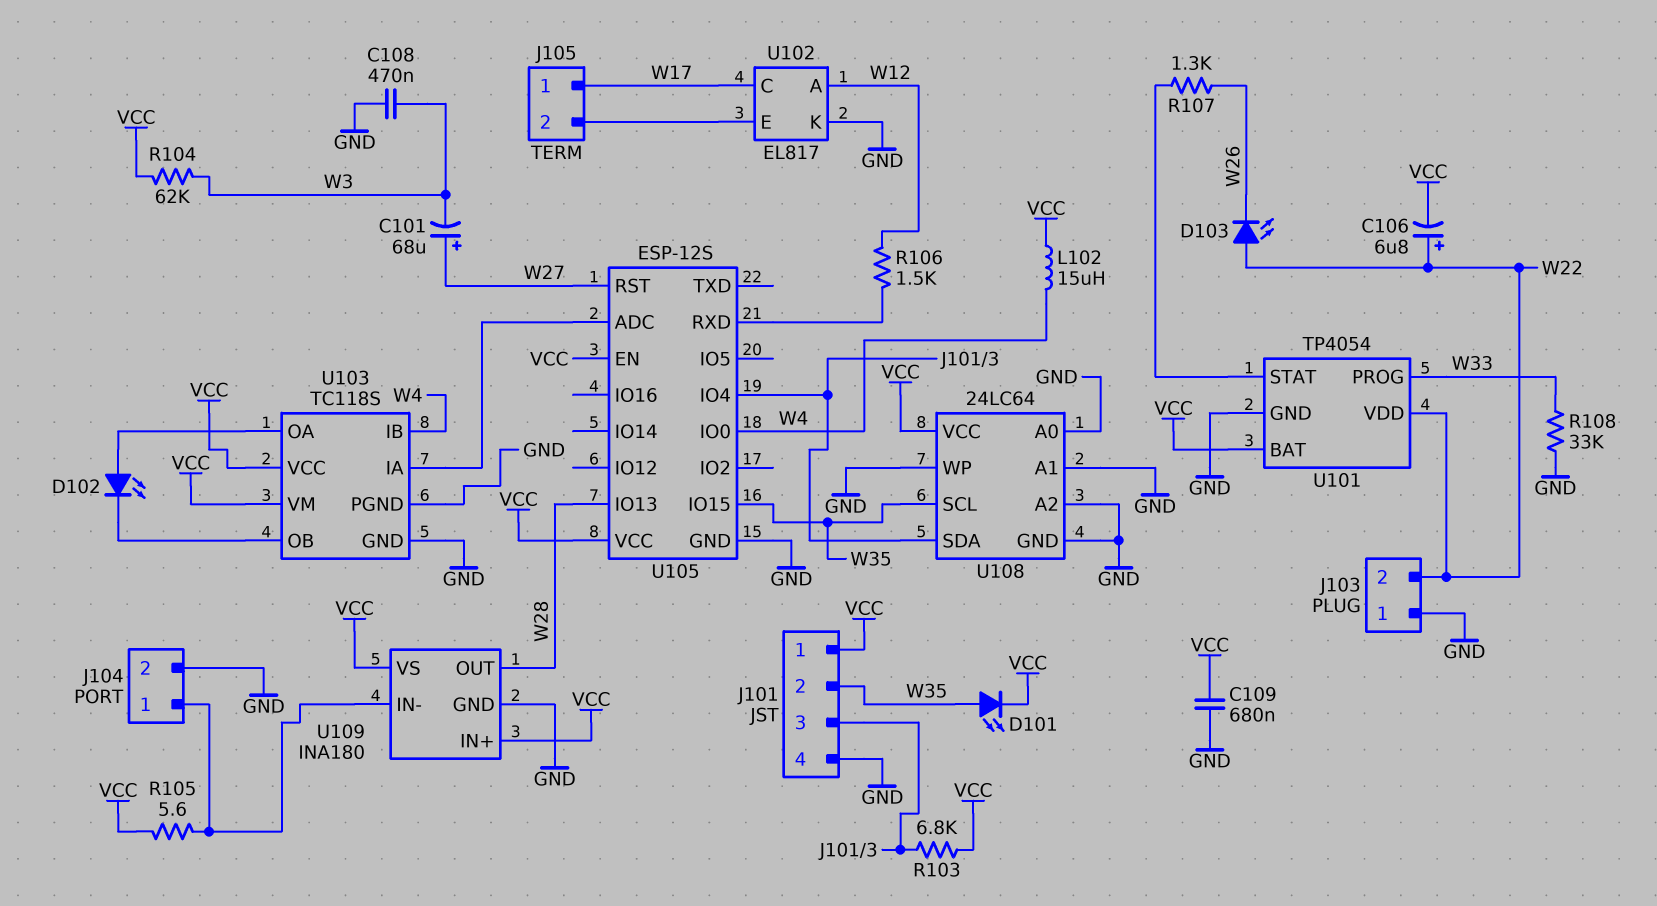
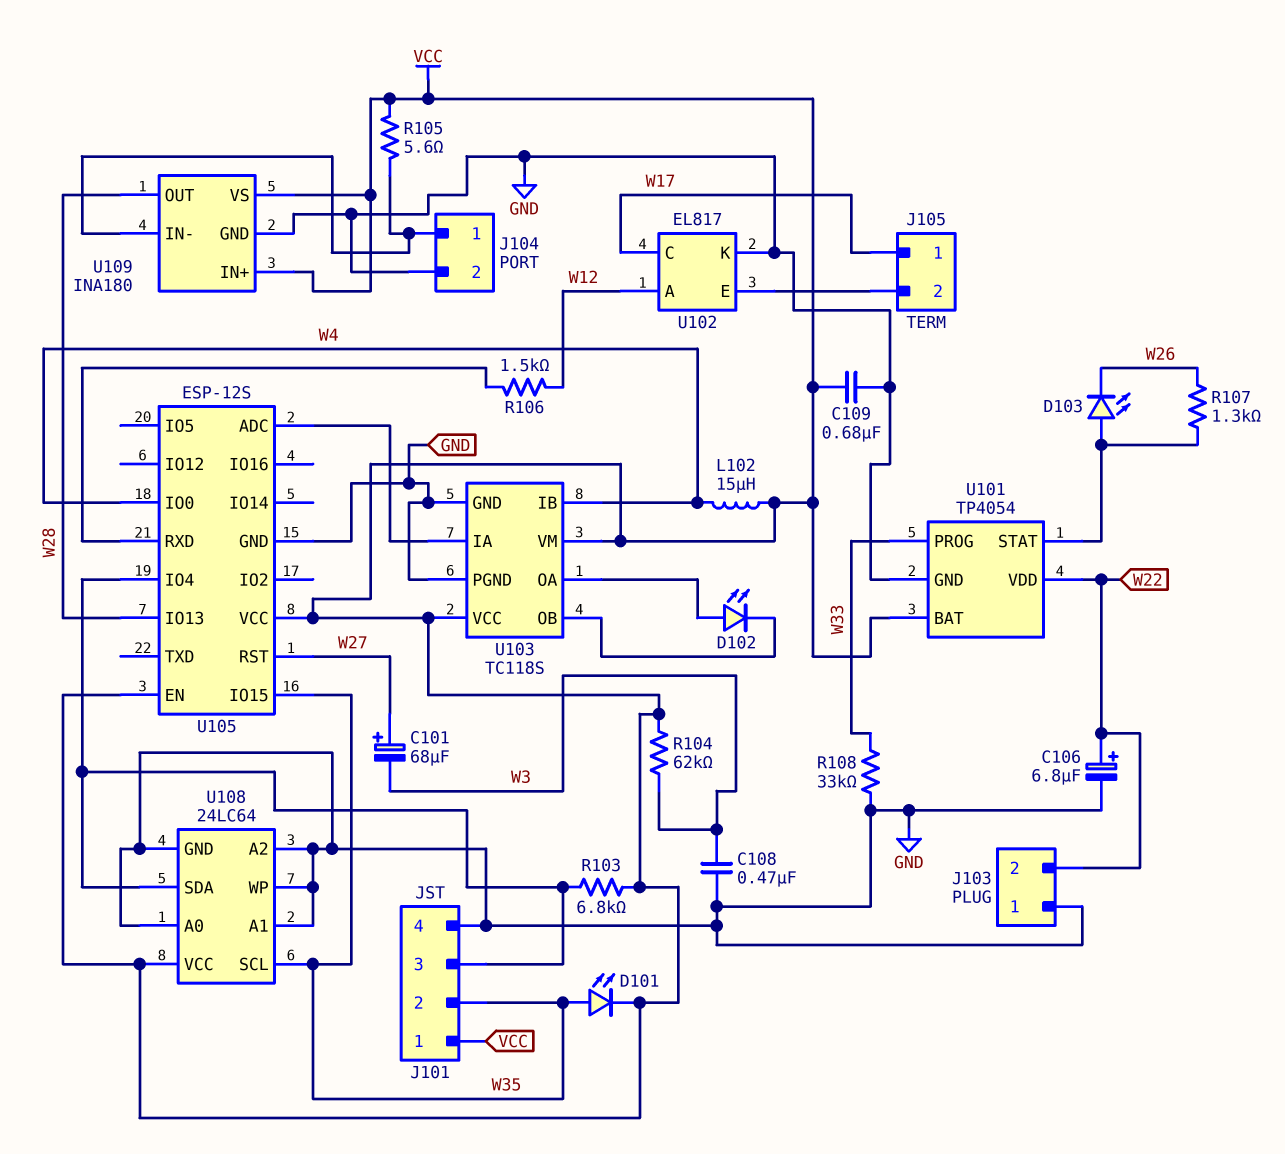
C106: 6.8uF (plus W22, minus VCC) -> 6.8uF (plus W22, minus GND)
D103: LED (A W22, K W26) -> LED (A U101/STAT, K W26)

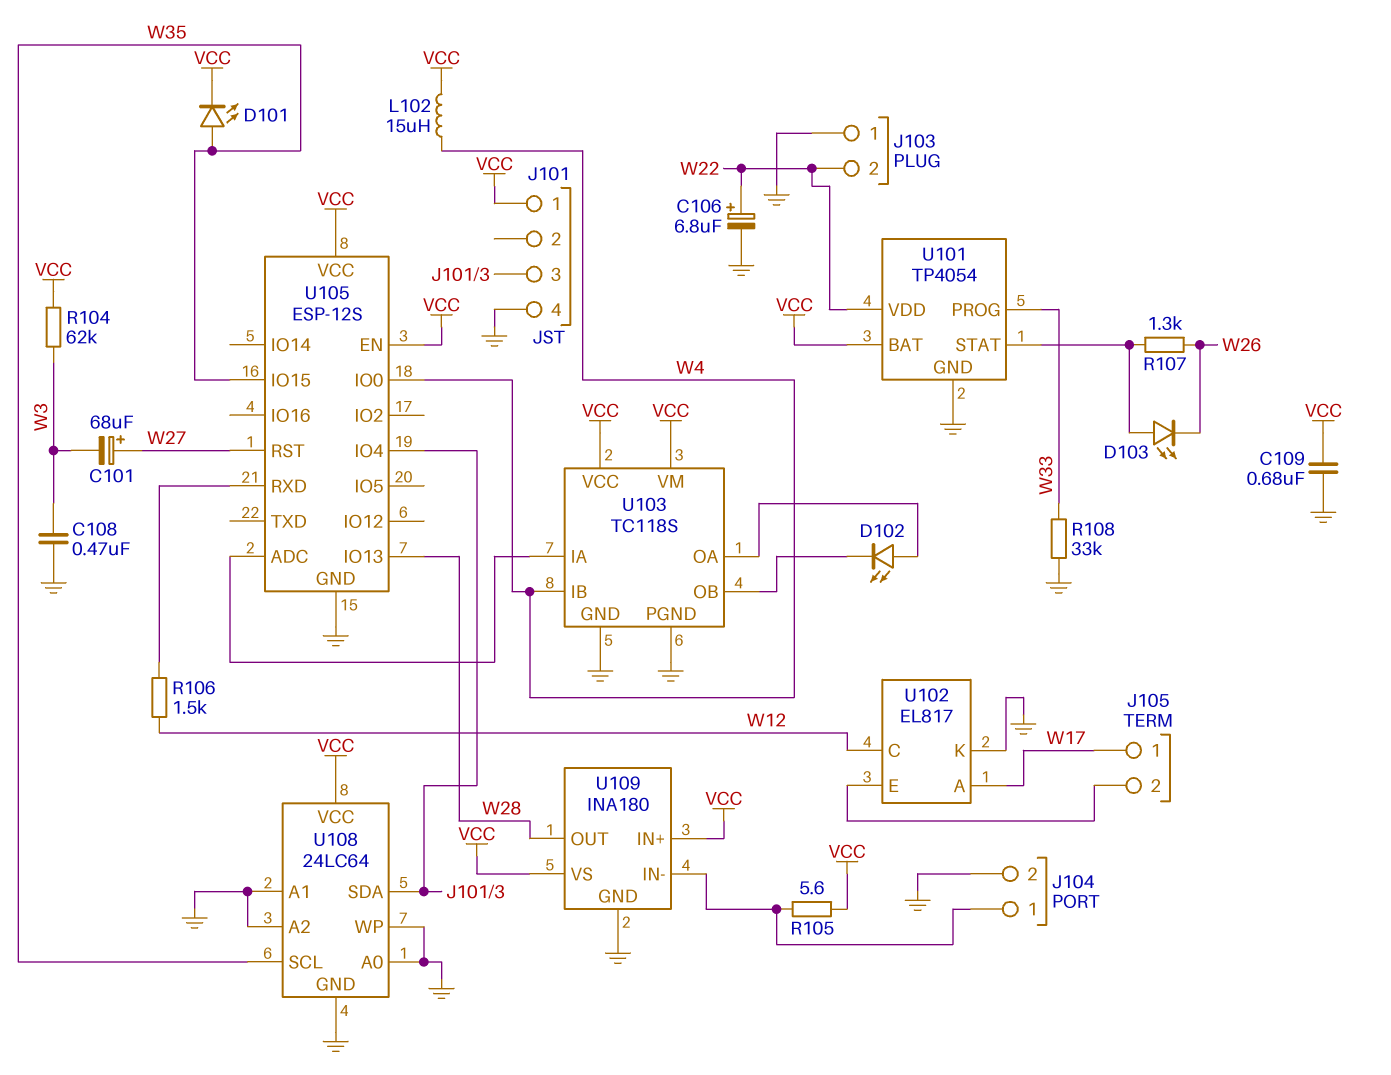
J101 pin 2: W35 -> none
R103: 6.8k (J101/3, VCC) -> none
U102 pin A: W12 -> W17
U102 pin C: W17 -> W12

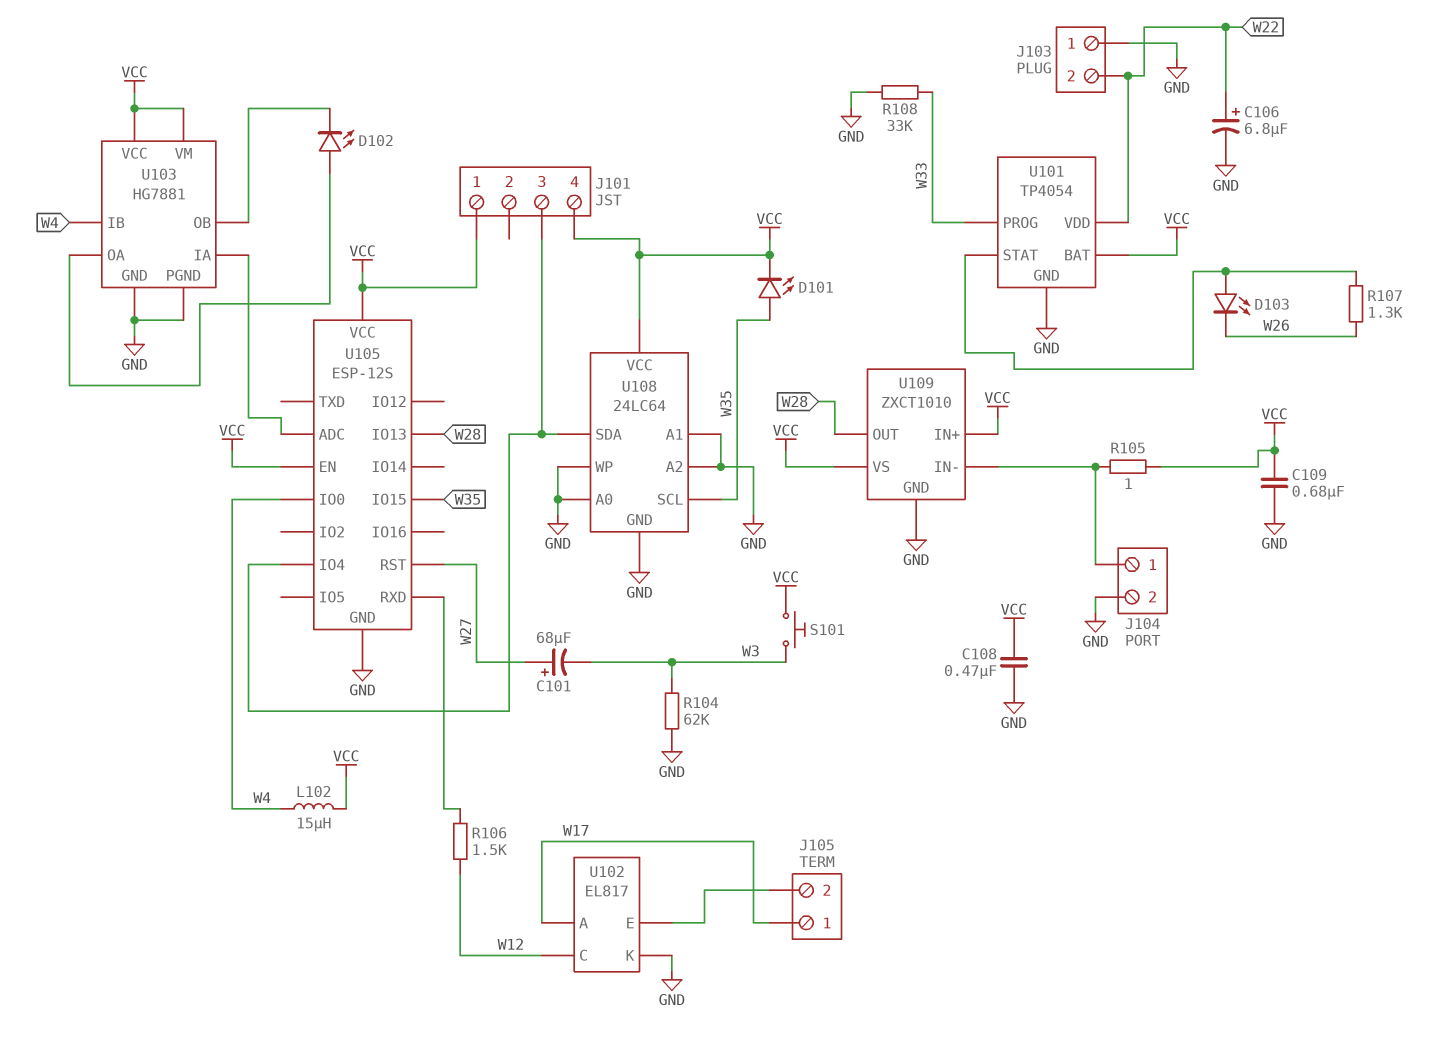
C108: 470nF (GND, W3) -> 470nF (GND, VCC)
J101 pin 4: GND -> VCC
R104: 62k (VCC, W3) -> 62k (GND, W3)
R105: 5.6 (J104/1, VCC) -> 1 (J104/1, VCC)
S101: none -> button (VCC, W3)
U103: TC118S -> HG7881
U109: INA180 -> ZXCT1010

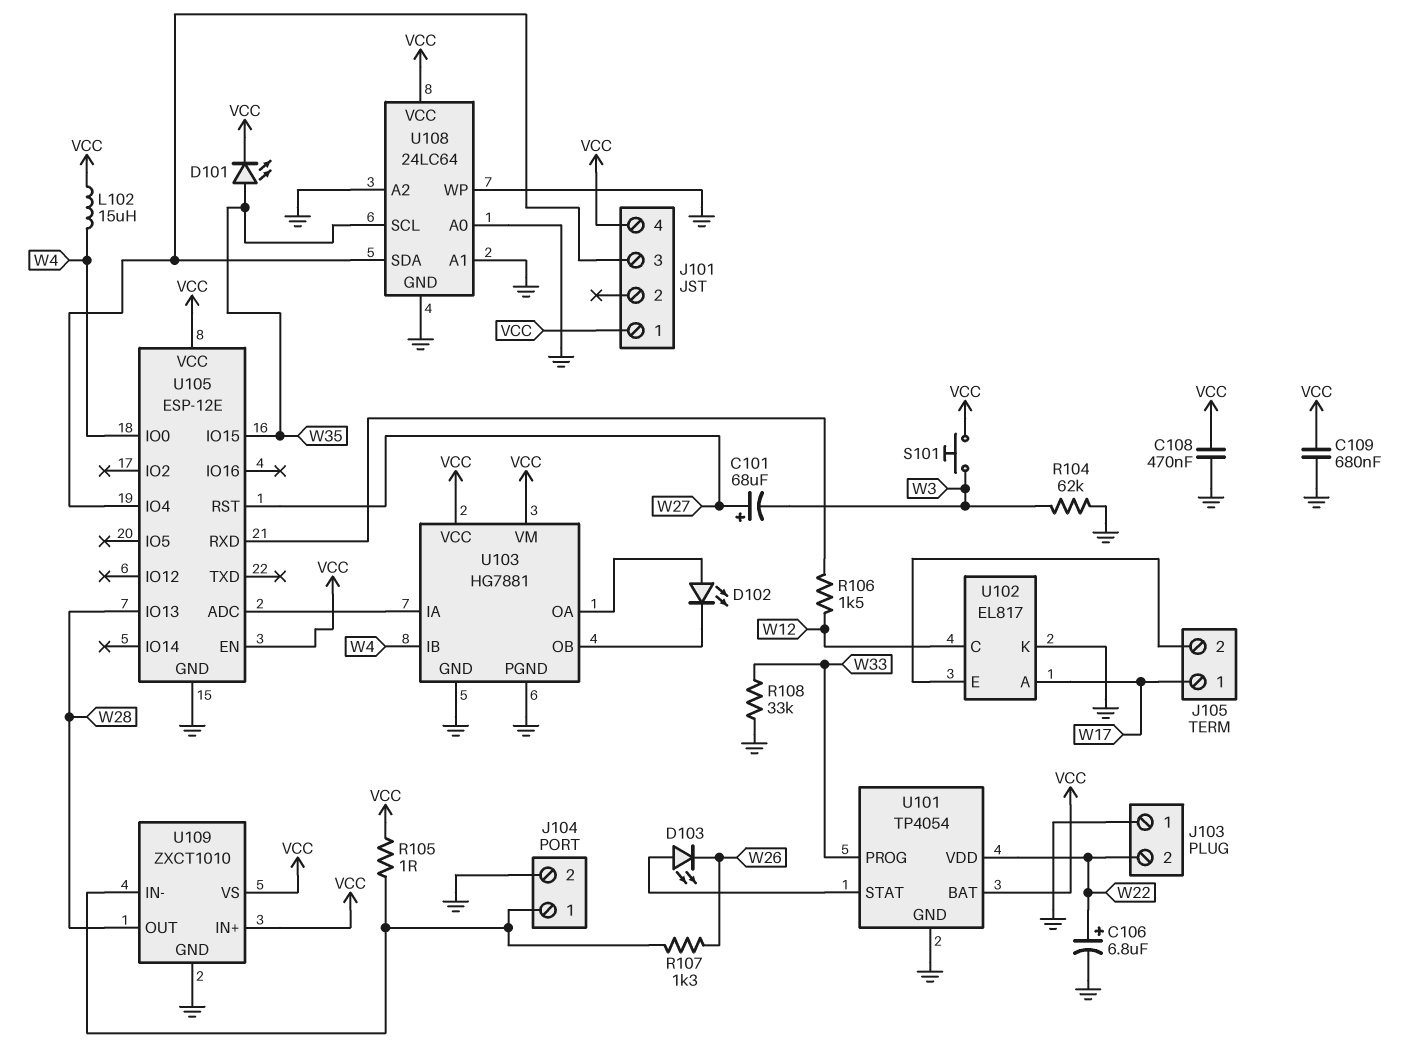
R107: 1.3k (U101/STAT, W26) -> 1.3k (J104/1, W26)
U105: ESP-12S -> ESP-12E

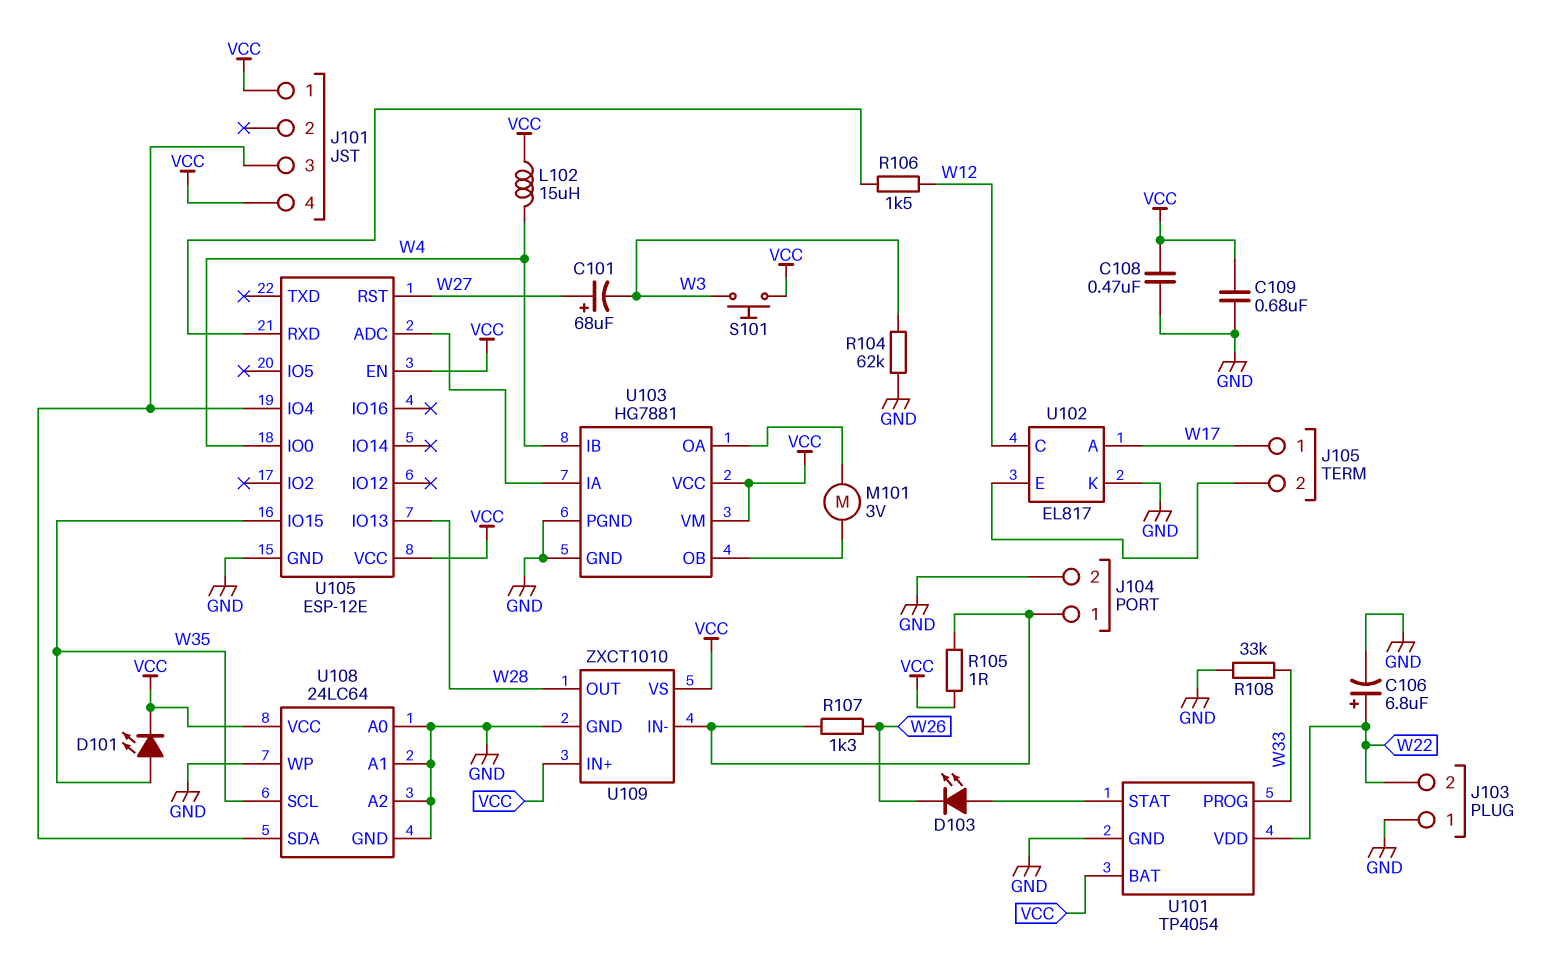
D102: LED (A U103/OA, K U103/OB) -> none
M101: none -> motor 3V (U103/OA, U103/OB)

